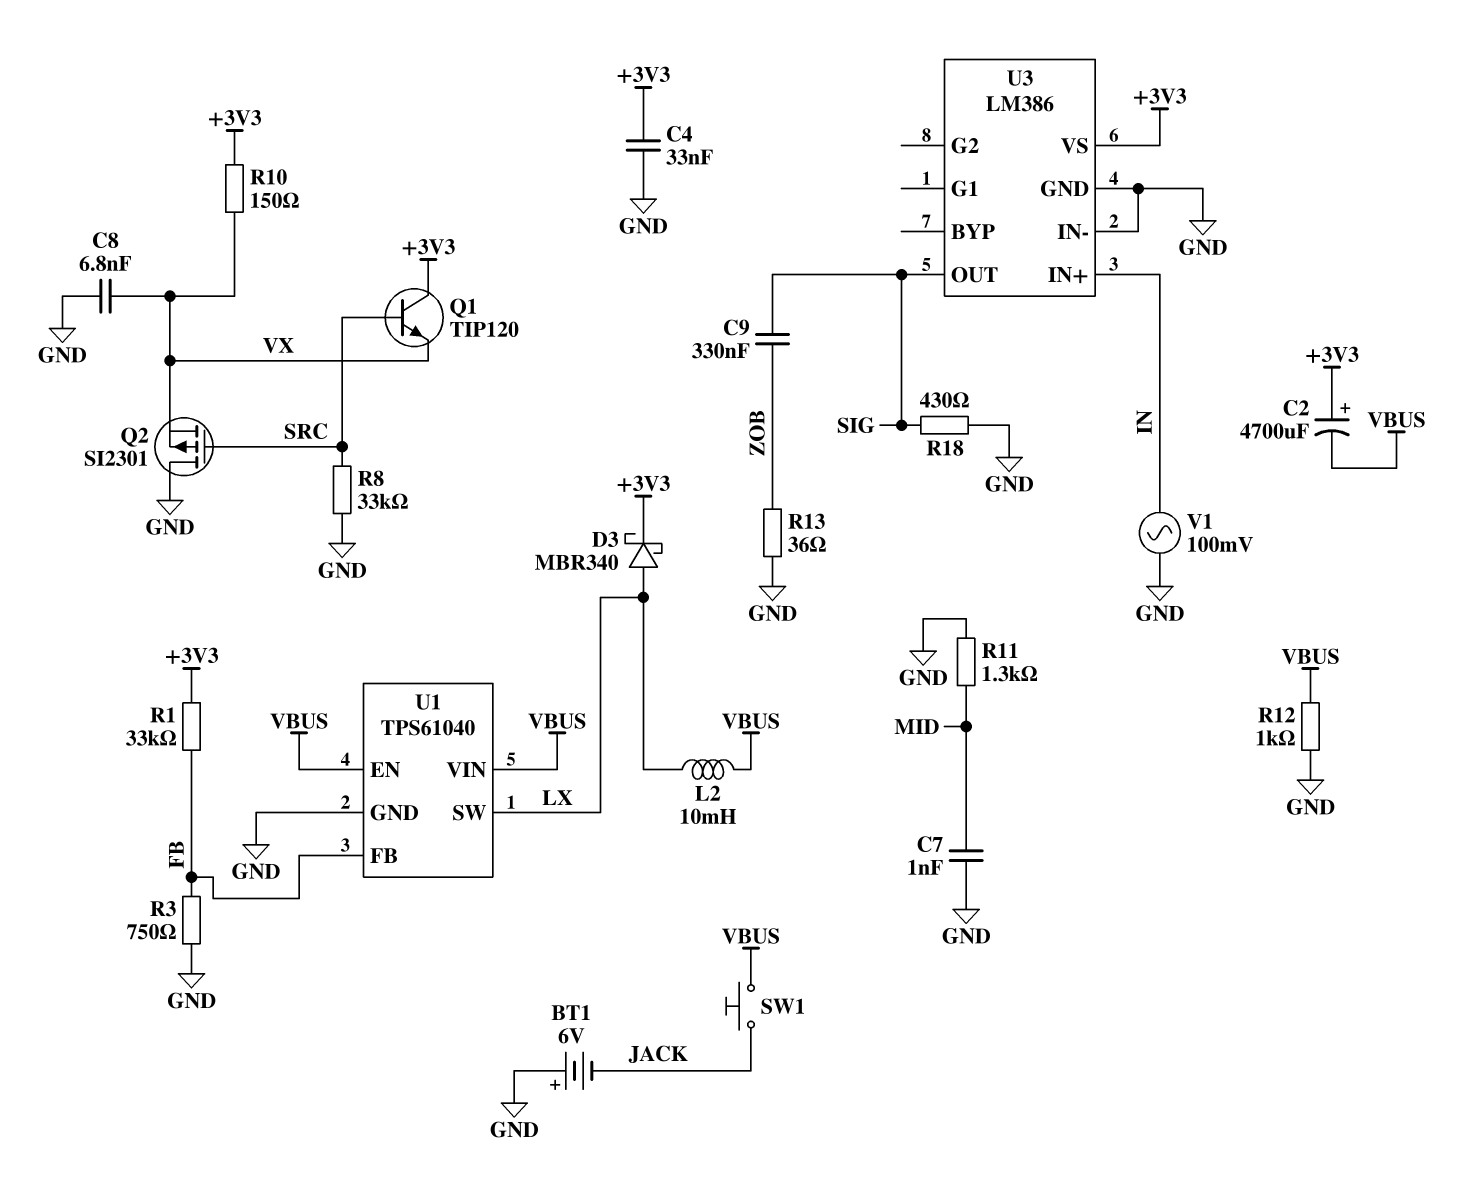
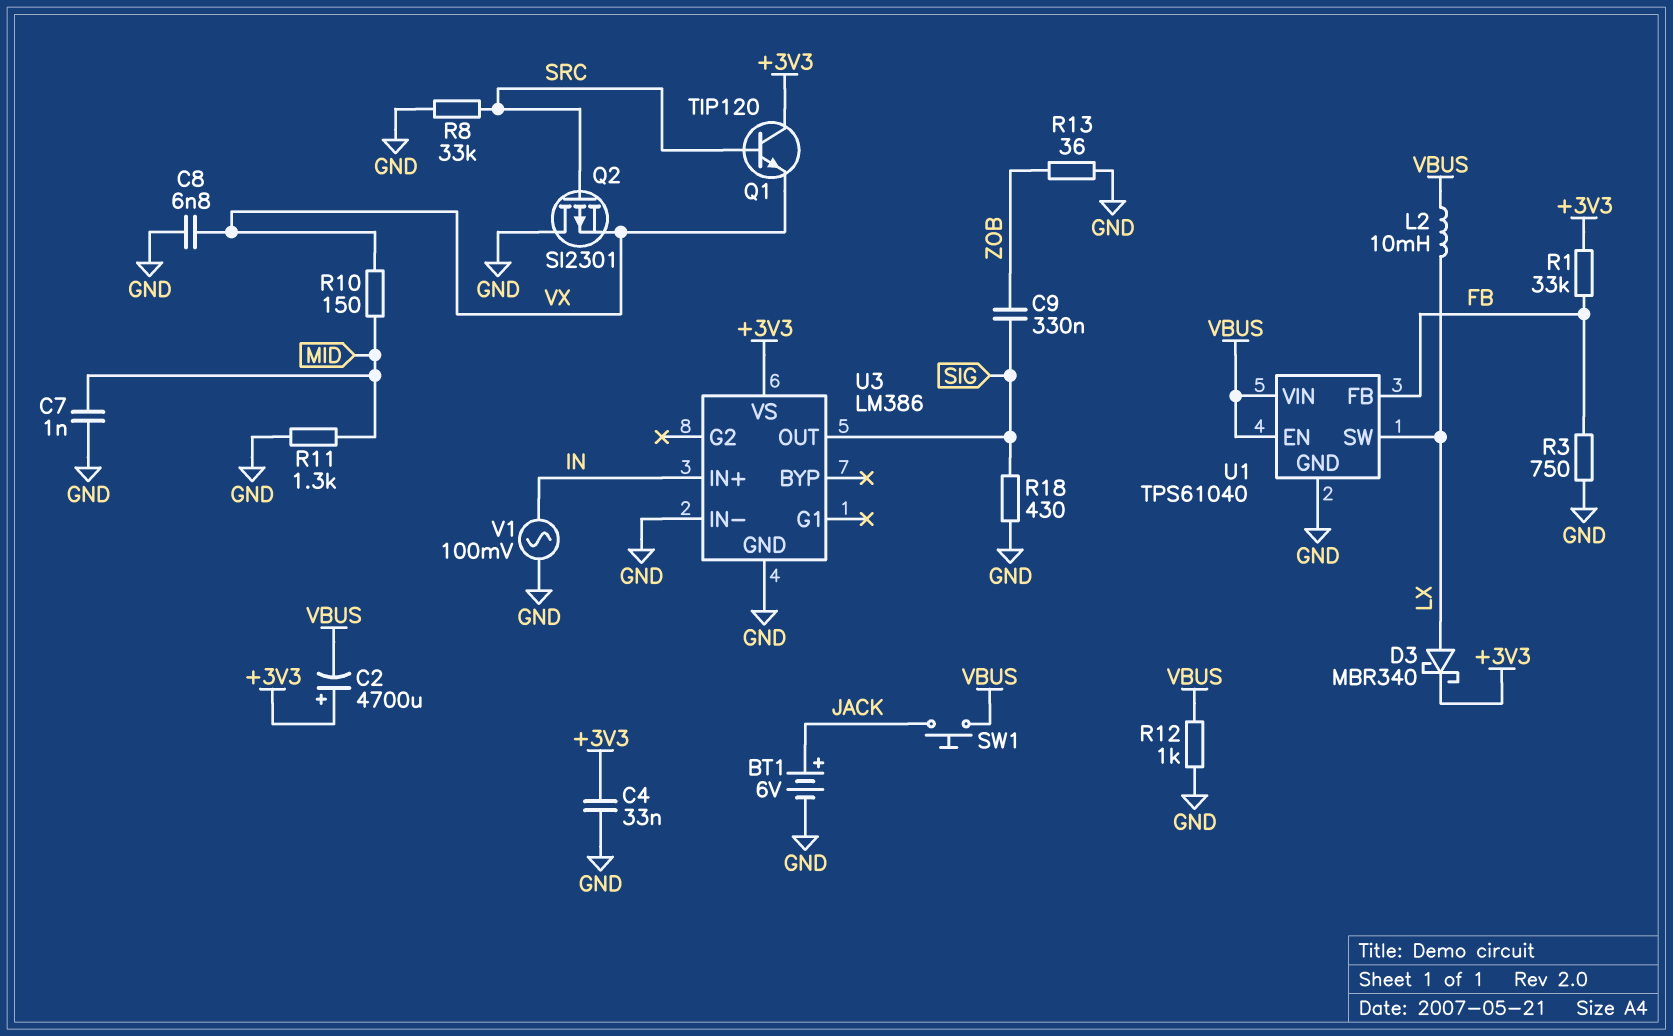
BT1: 6V (plus GND, minus JACK) -> 6V (plus JACK, minus GND)
R10: 150 (+3V3, VX) -> 150 (MID, VX)

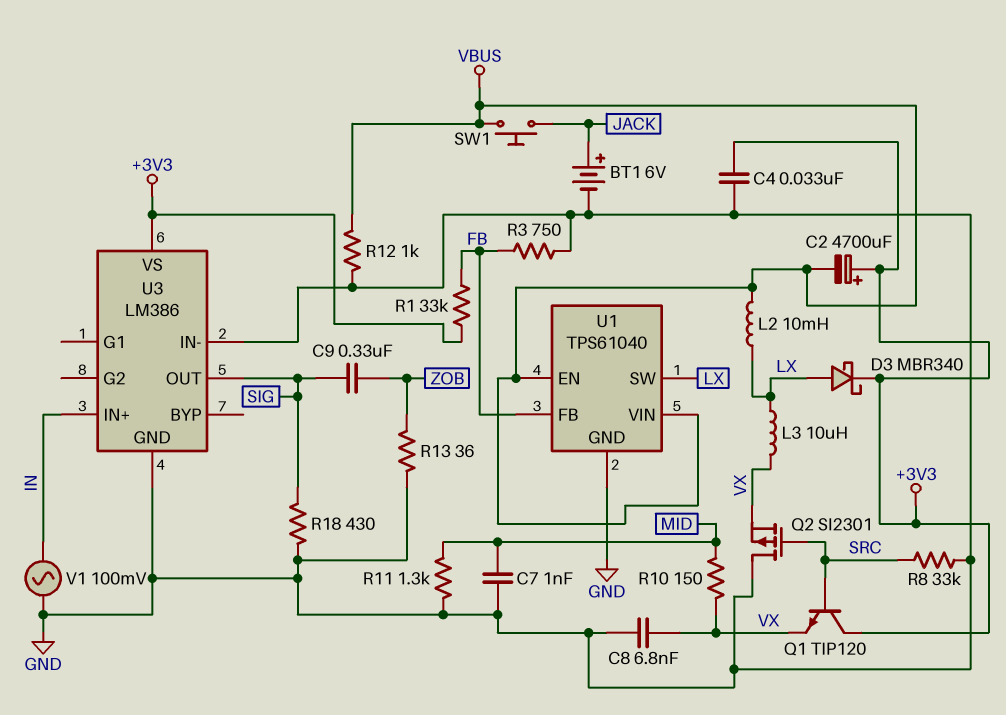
L3: none -> 10uH (LX, VX)

